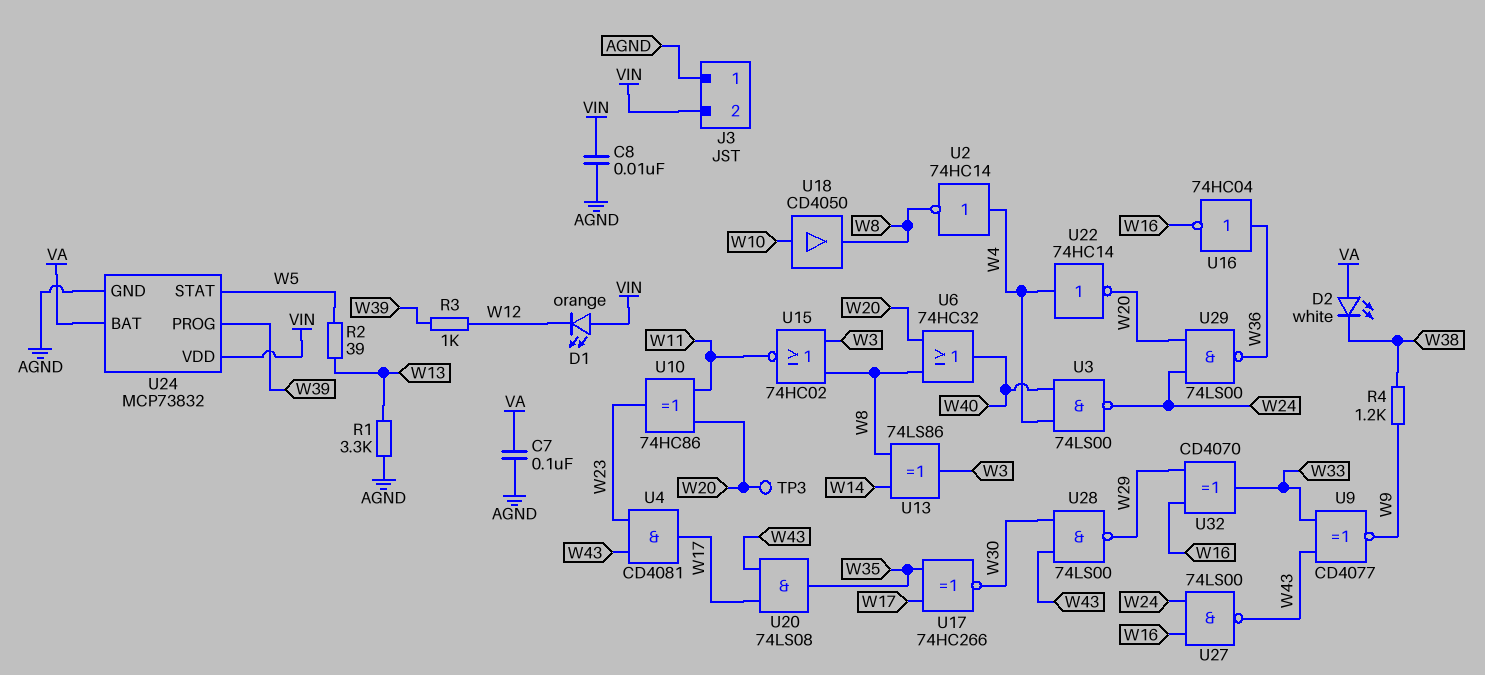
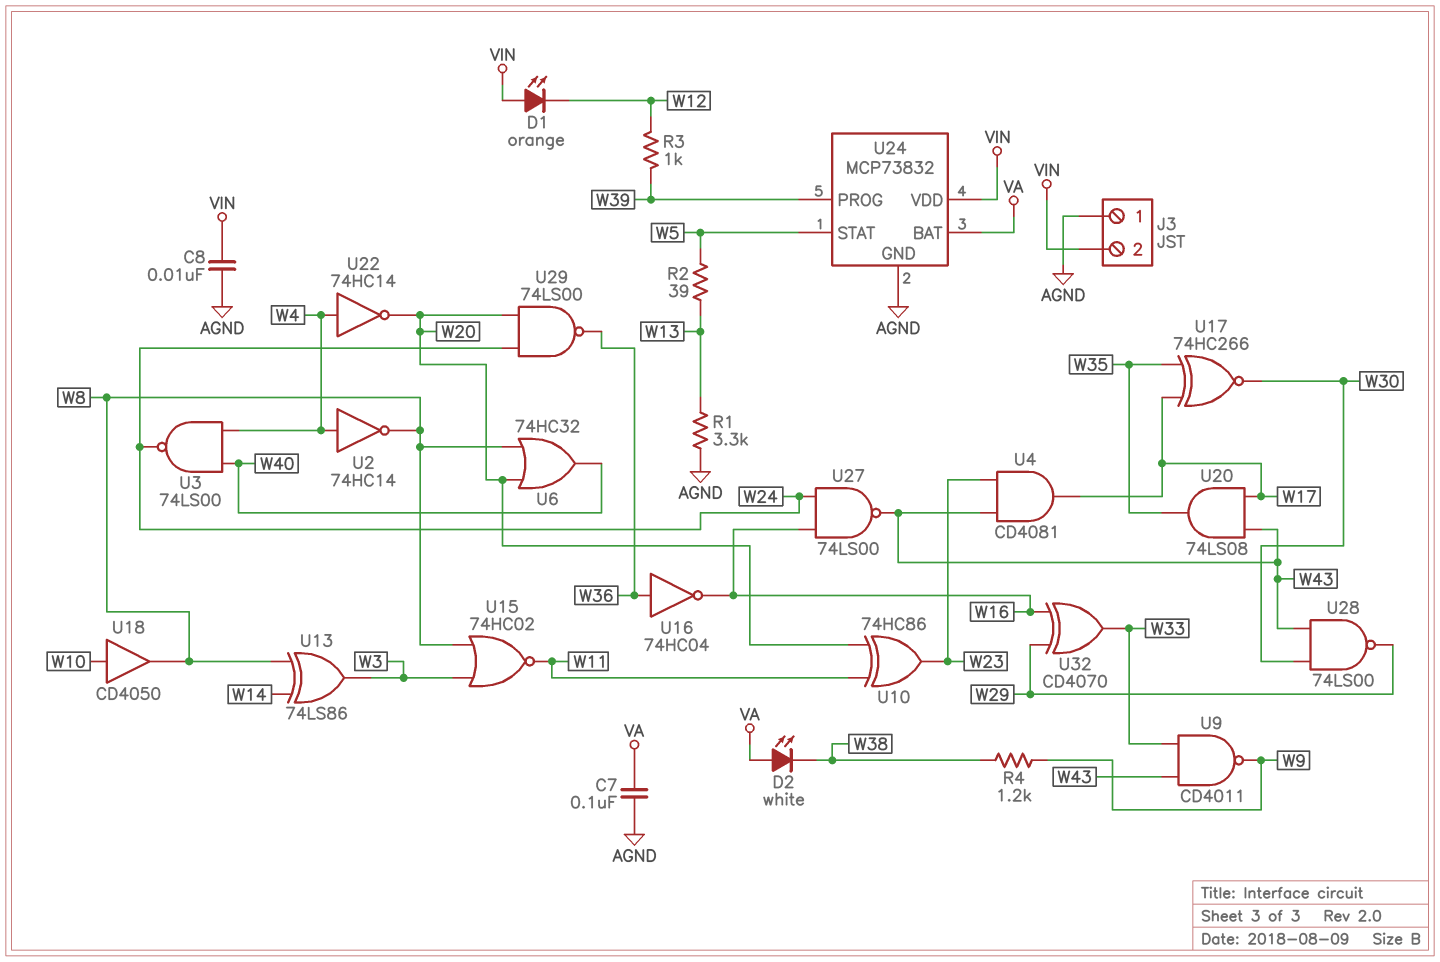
TP3: test point (W20) -> none
U9: XNOR CD4077 (in W33, in W43, out W9) -> NAND CD4011 (in W33, in W43, out W9)

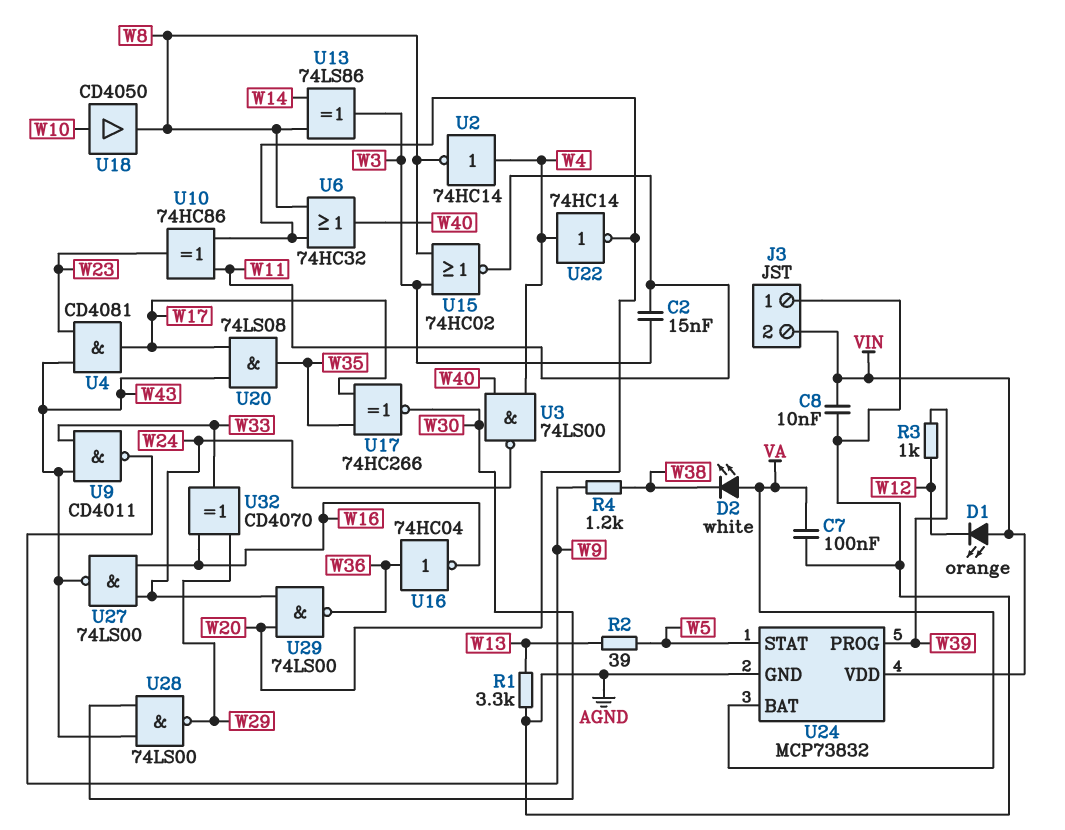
C2: none -> 15nF (W3, W11)

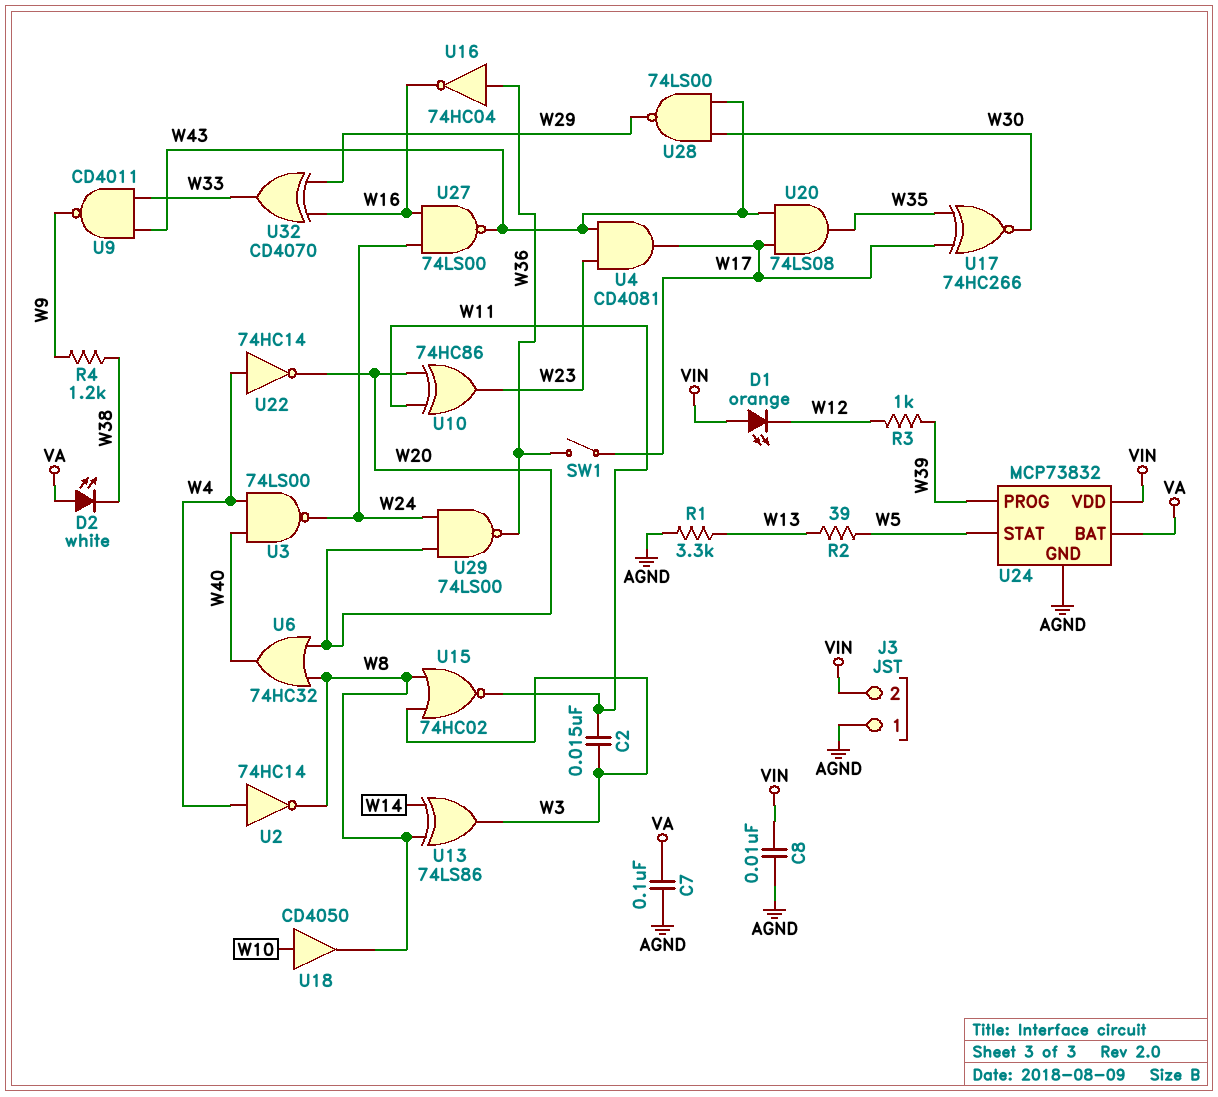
SW1: none -> switch (W17, W36)

